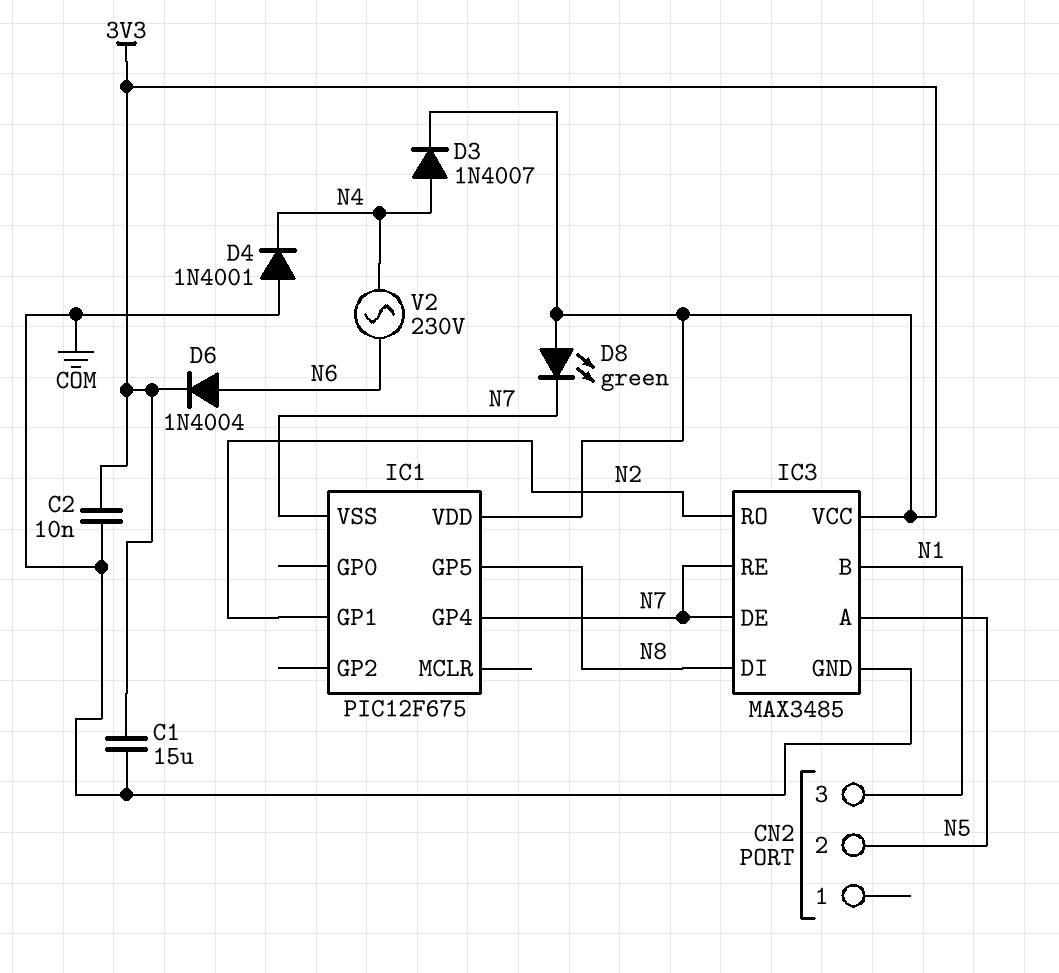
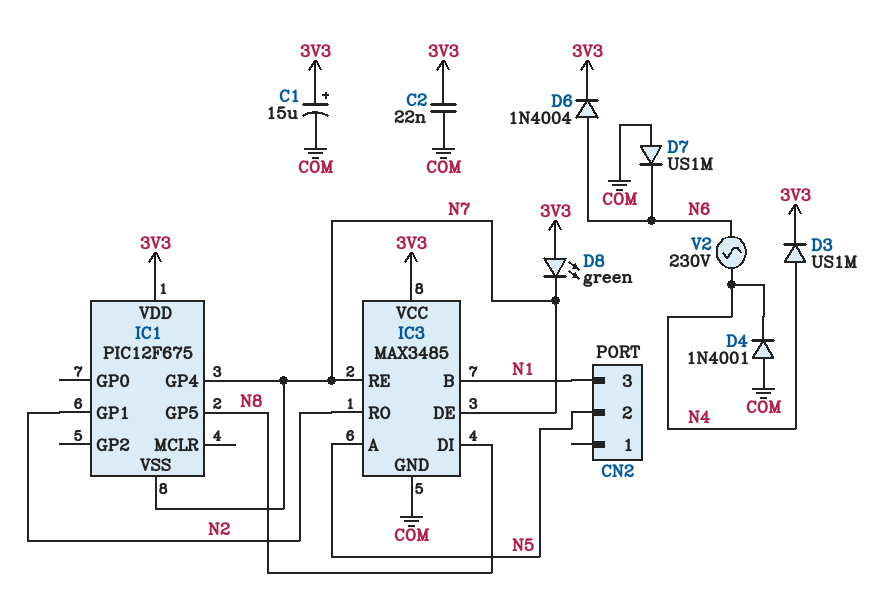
C1: 15uF (3V3, COM) -> 15uF (plus 3V3, minus COM)
C2: 10nF (3V3, COM) -> 22nF (3V3, COM)
D3: diode 1N4007 (A N4, K 3V3) -> diode US1M (A N4, K 3V3)
D7: none -> diode US1M (A COM, K N6)

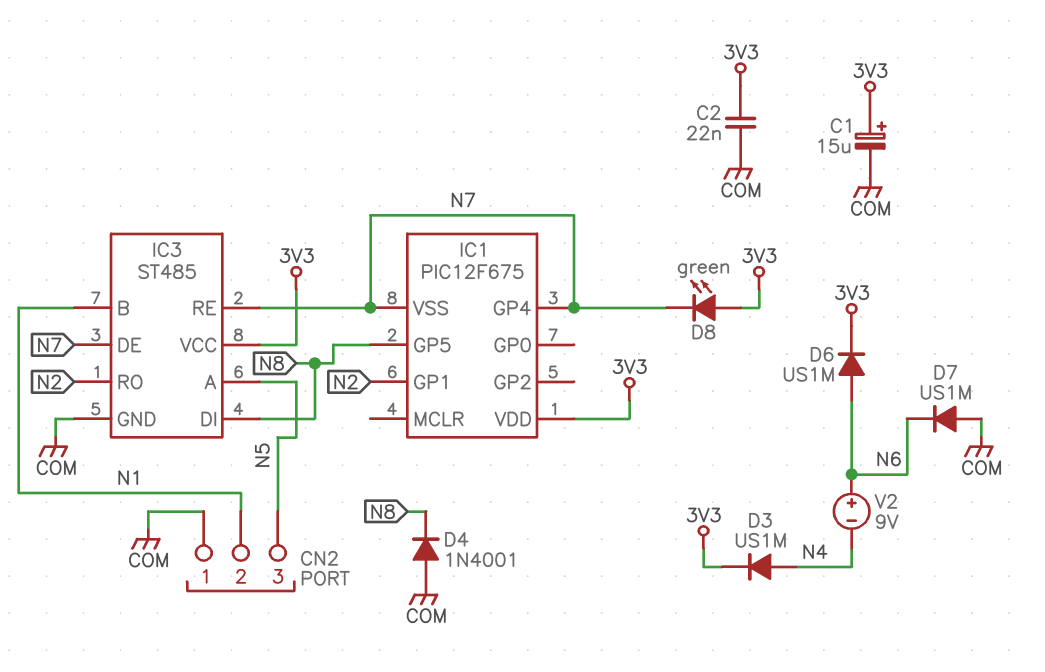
CN2 pin 1: none -> COM
CN2 pin 2: N5 -> N1
CN2 pin 3: N1 -> N5
D4: diode 1N4001 (A COM, K N4) -> diode 1N4001 (A COM, K N8)
D6: diode 1N4004 (A N6, K 3V3) -> diode US1M (A N6, K 3V3)
IC3: MAX3485 -> ST485
V2: AC 230V (N4, N6) -> 9V (plus N6, minus N4)

